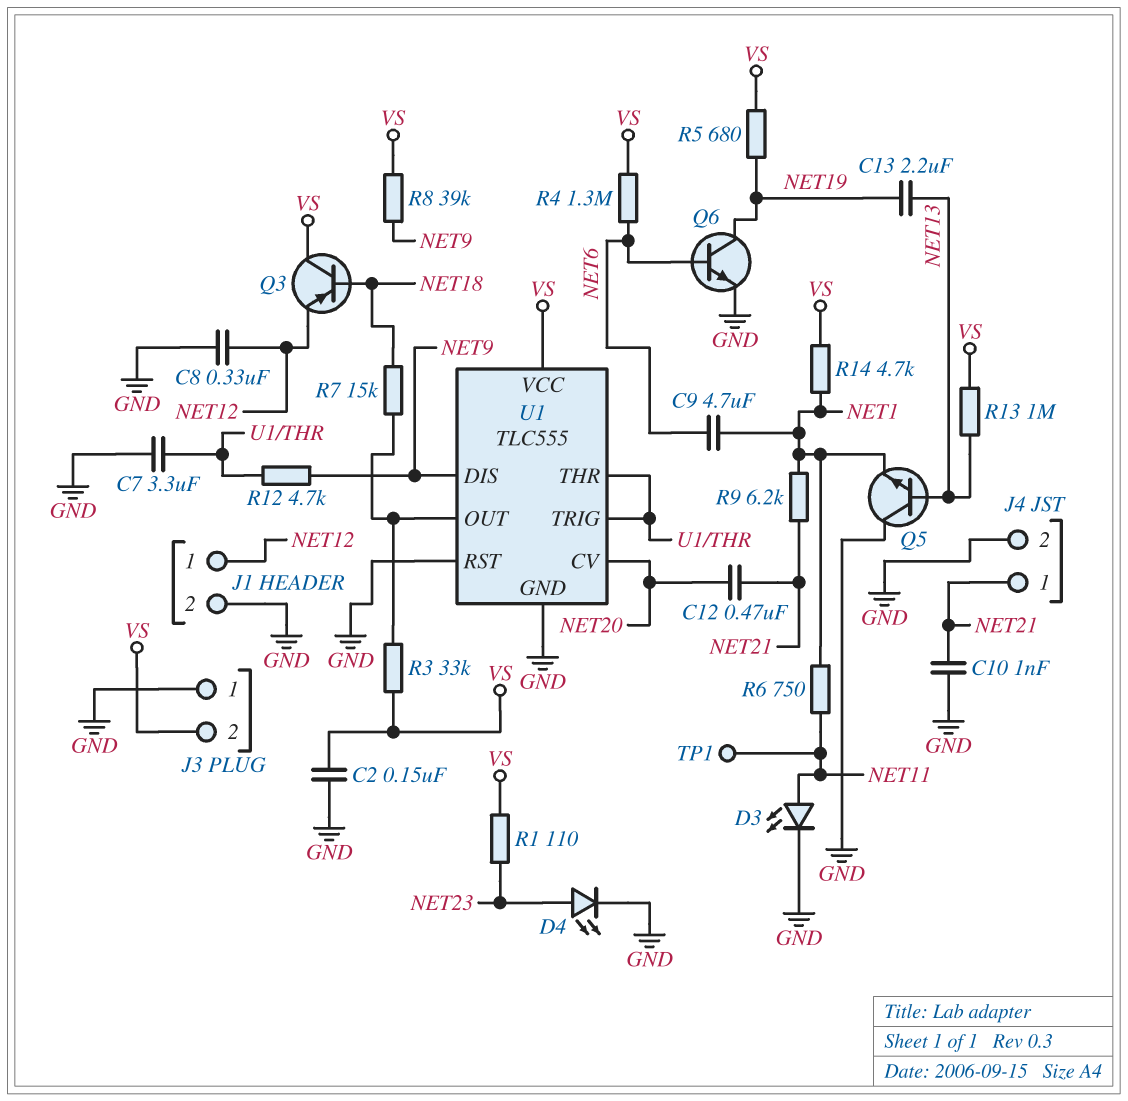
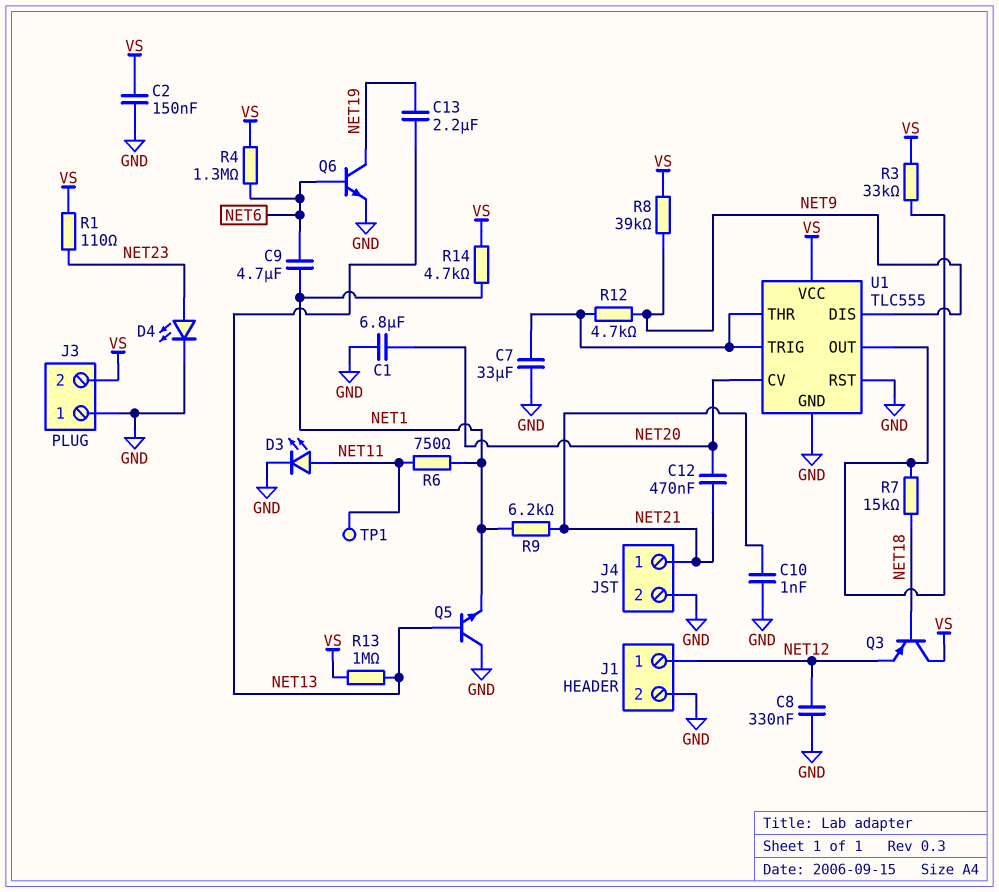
C1: none -> 6.8uF (GND, NET20)
C7: 3.3uF (GND, U1/THR) -> 33uF (GND, U1/THR)
R5: 680 (NET19, VS) -> none

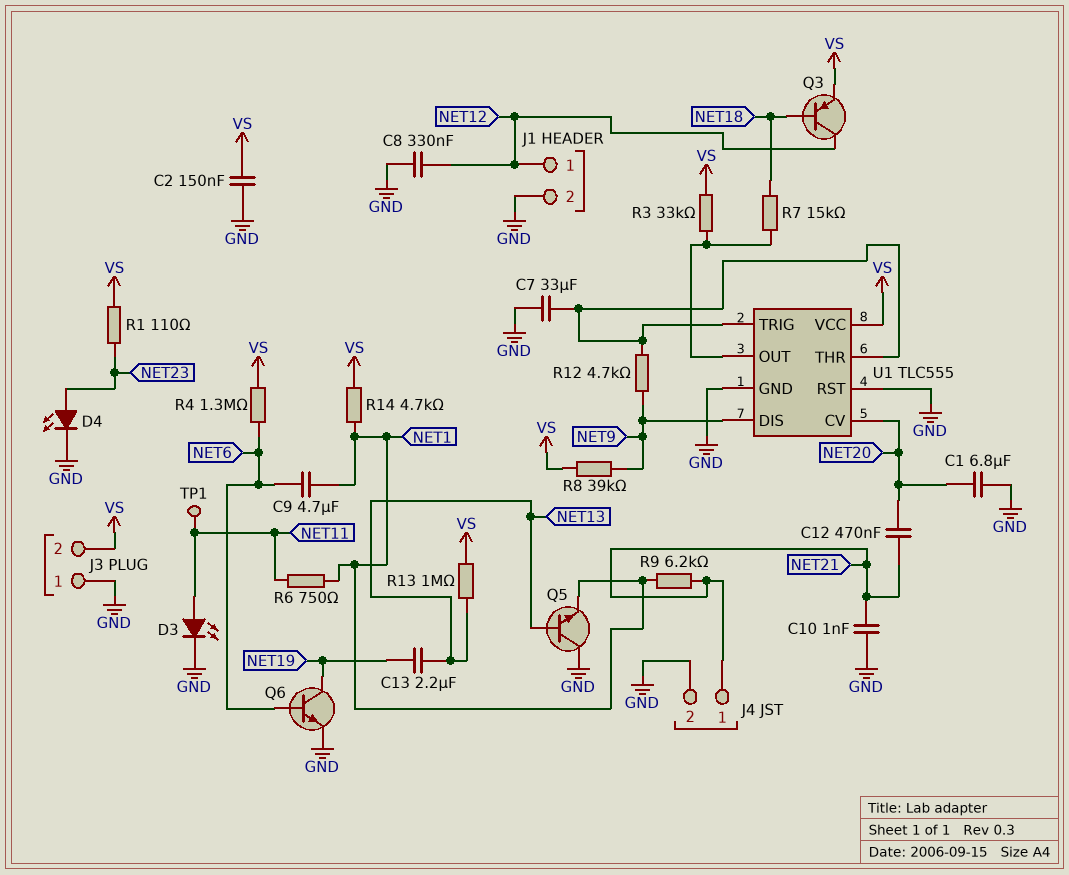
Q3: PNP (B NET18, C VS, E NET12) -> PNP (B NET18, C NET12, E VS)

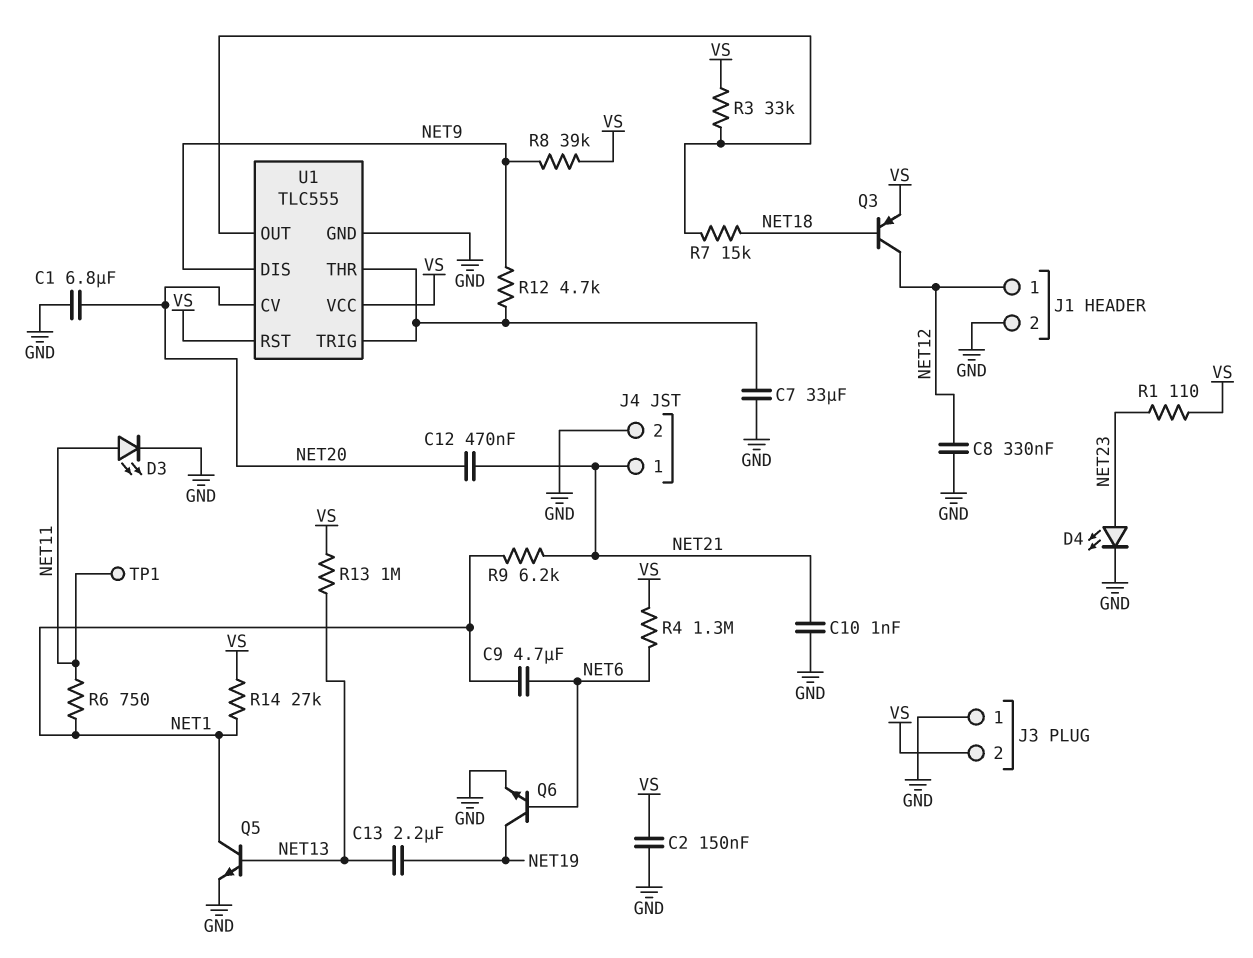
Q5: NPN (B NET13, C GND, E NET1) -> NPN (B NET13, C NET1, E GND)
R14: 4.7k (NET1, VS) -> 27k (NET1, VS)
U1 pin RST: GND -> VS

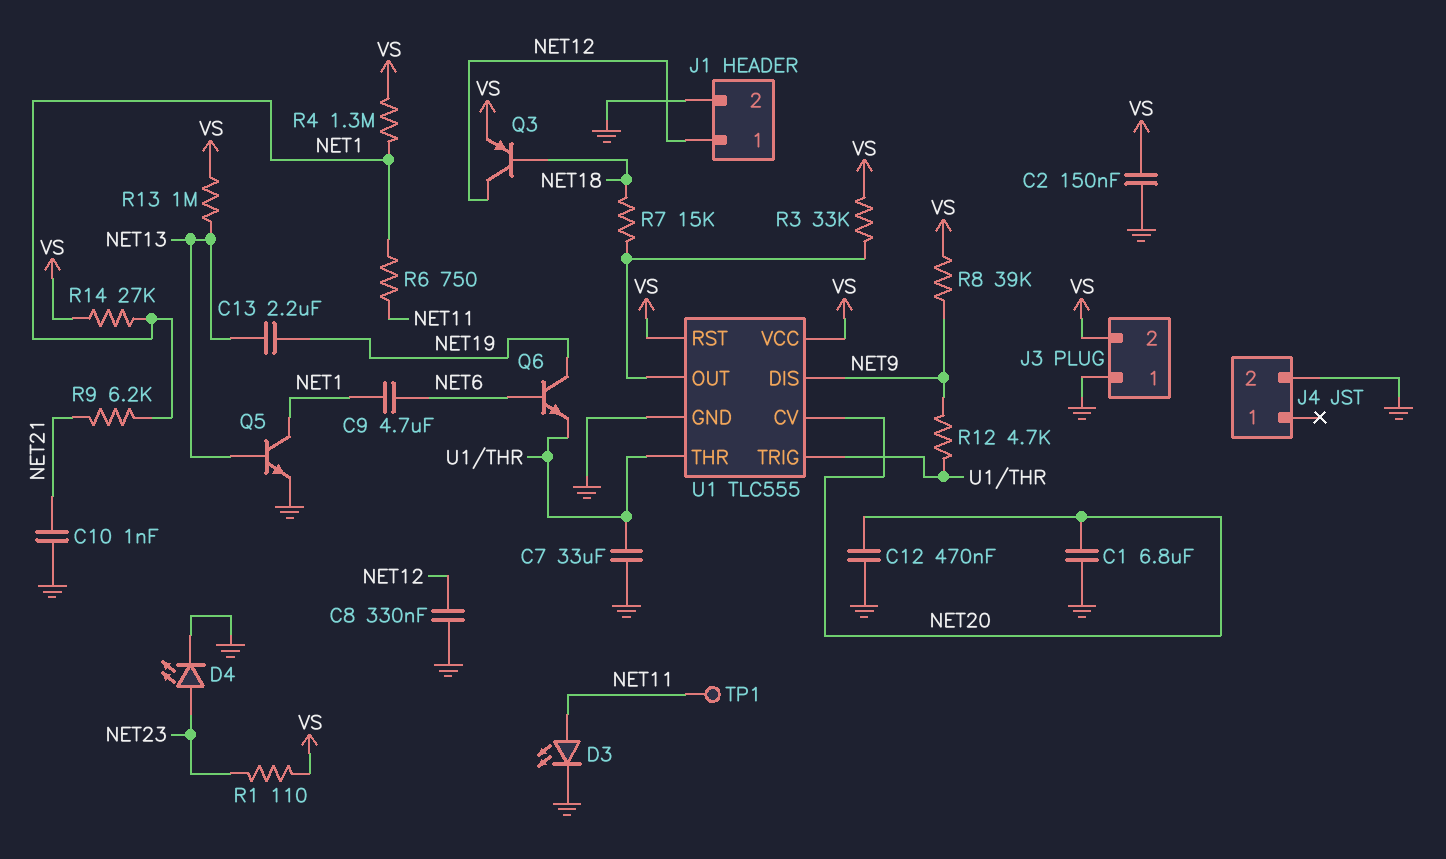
C12: 470nF (NET20, NET21) -> 470nF (GND, NET20)
J4 pin 1: NET21 -> none
Q6: NPN (B NET6, C NET19, E GND) -> NPN (B NET6, C NET19, E U1/THR)
R4: 1.3M (NET6, VS) -> 1.3M (NET1, VS)

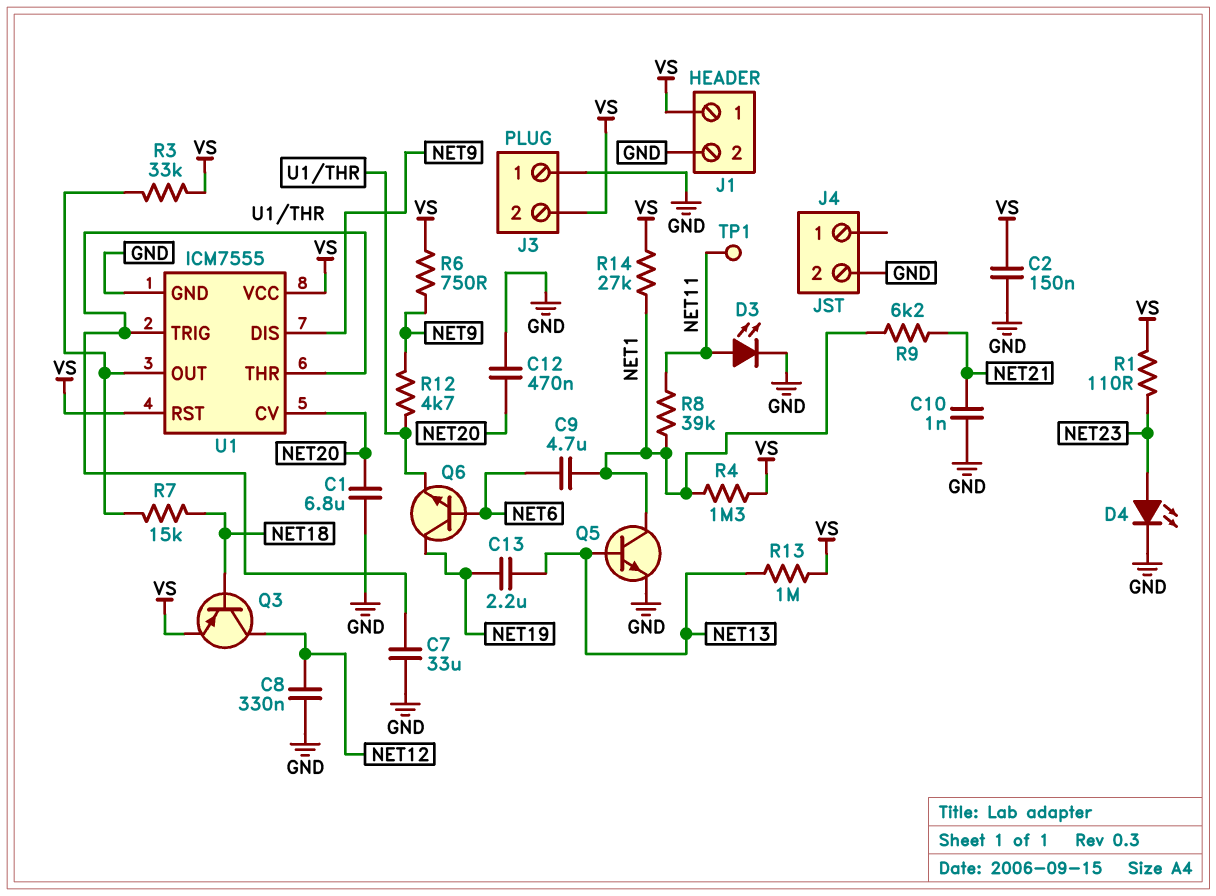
J1 pin 1: NET12 -> VS
R6: 750 (NET1, NET11) -> 750 (NET9, VS)
R8: 39k (NET9, VS) -> 39k (NET1, NET11)
U1: TLC555 -> ICM7555

